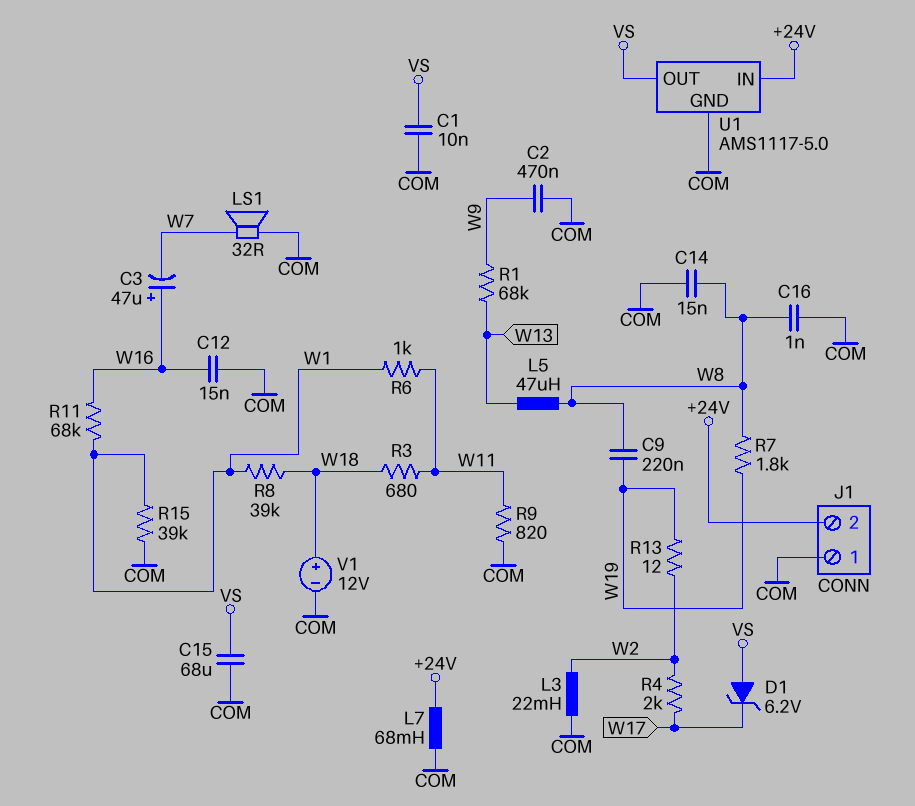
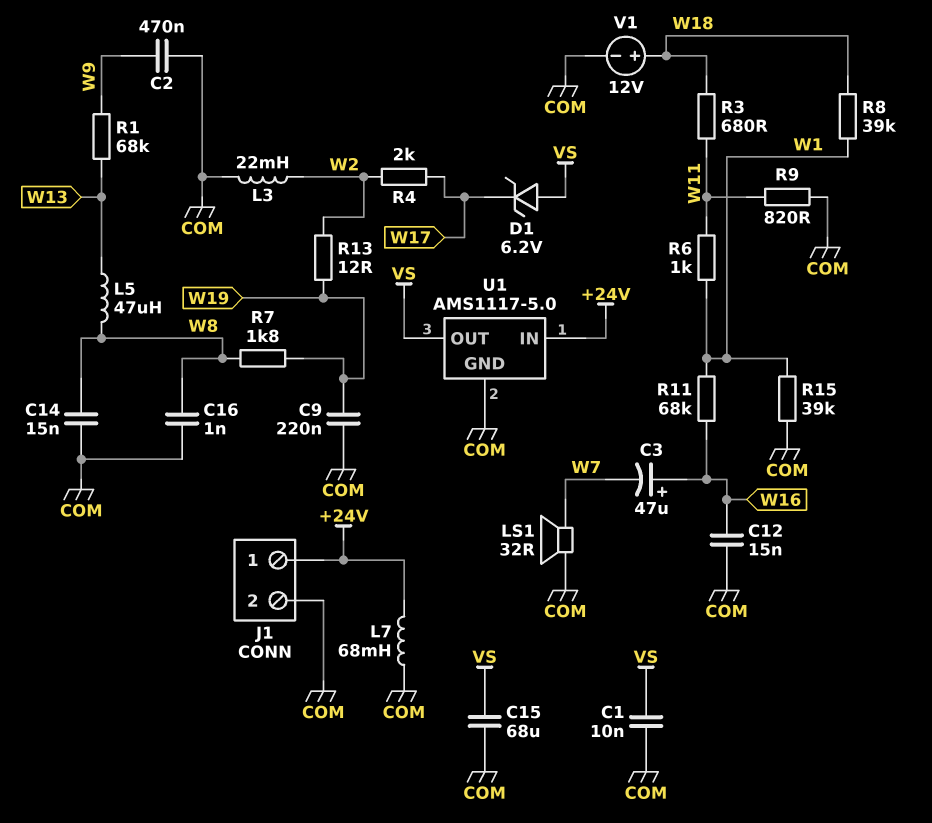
C9: 220nF (W8, W19) -> 220nF (COM, W19)
J1 pin 1: COM -> +24V
J1 pin 2: +24V -> COM

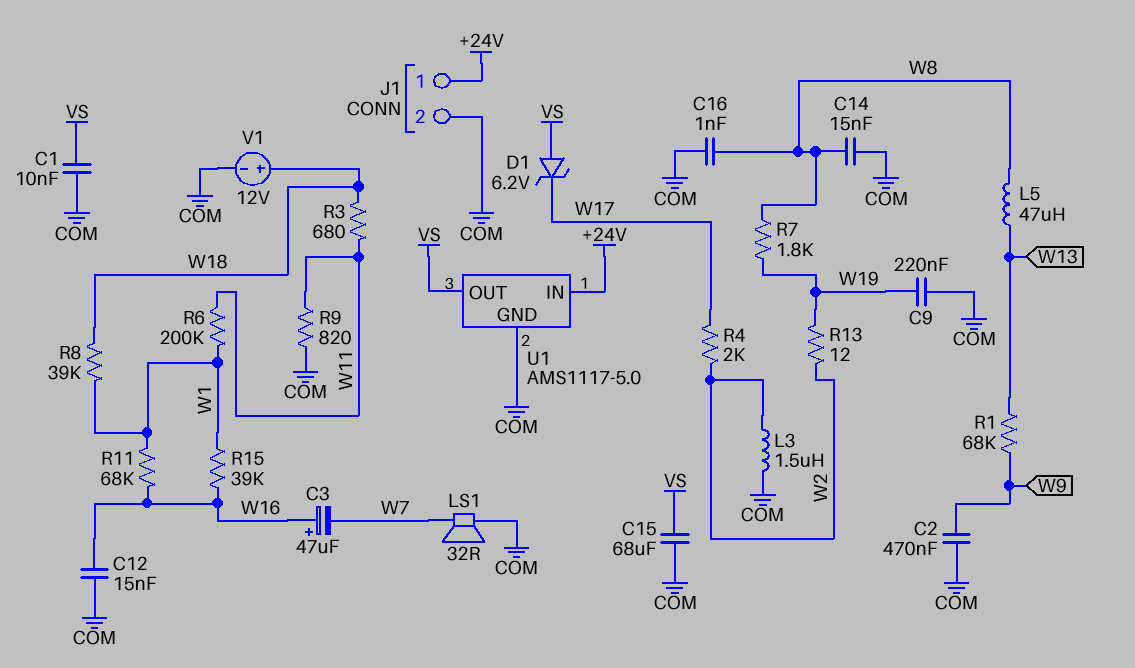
L3: 22mH (COM, W2) -> 1.5uH (COM, W2)
L7: 68mH (+24V, COM) -> none
R6: 1k (W1, W11) -> 200k (W1, W11)
R15: 39k (COM, W1) -> 39k (W1, W16)

